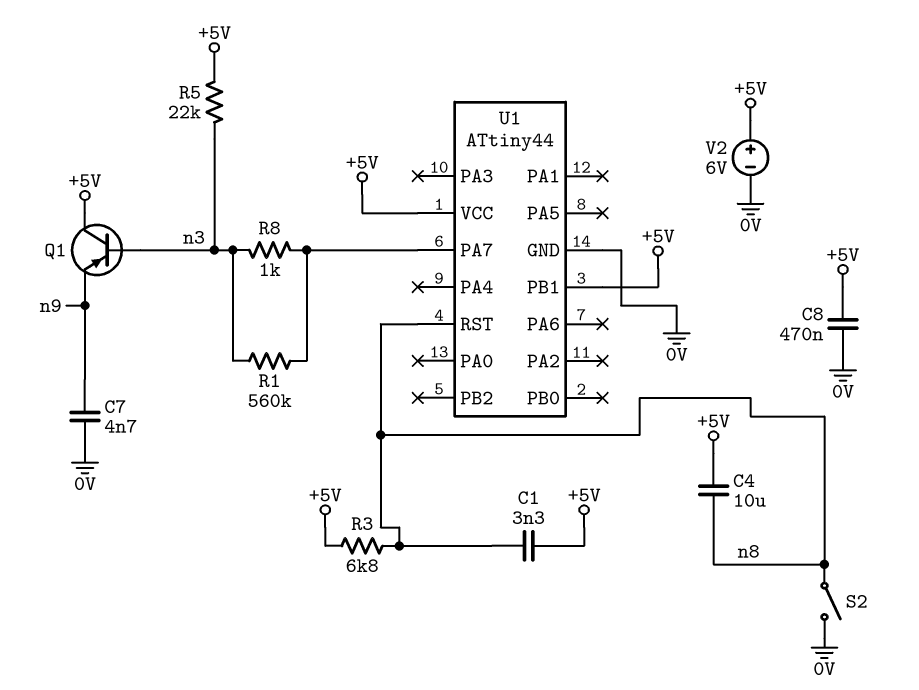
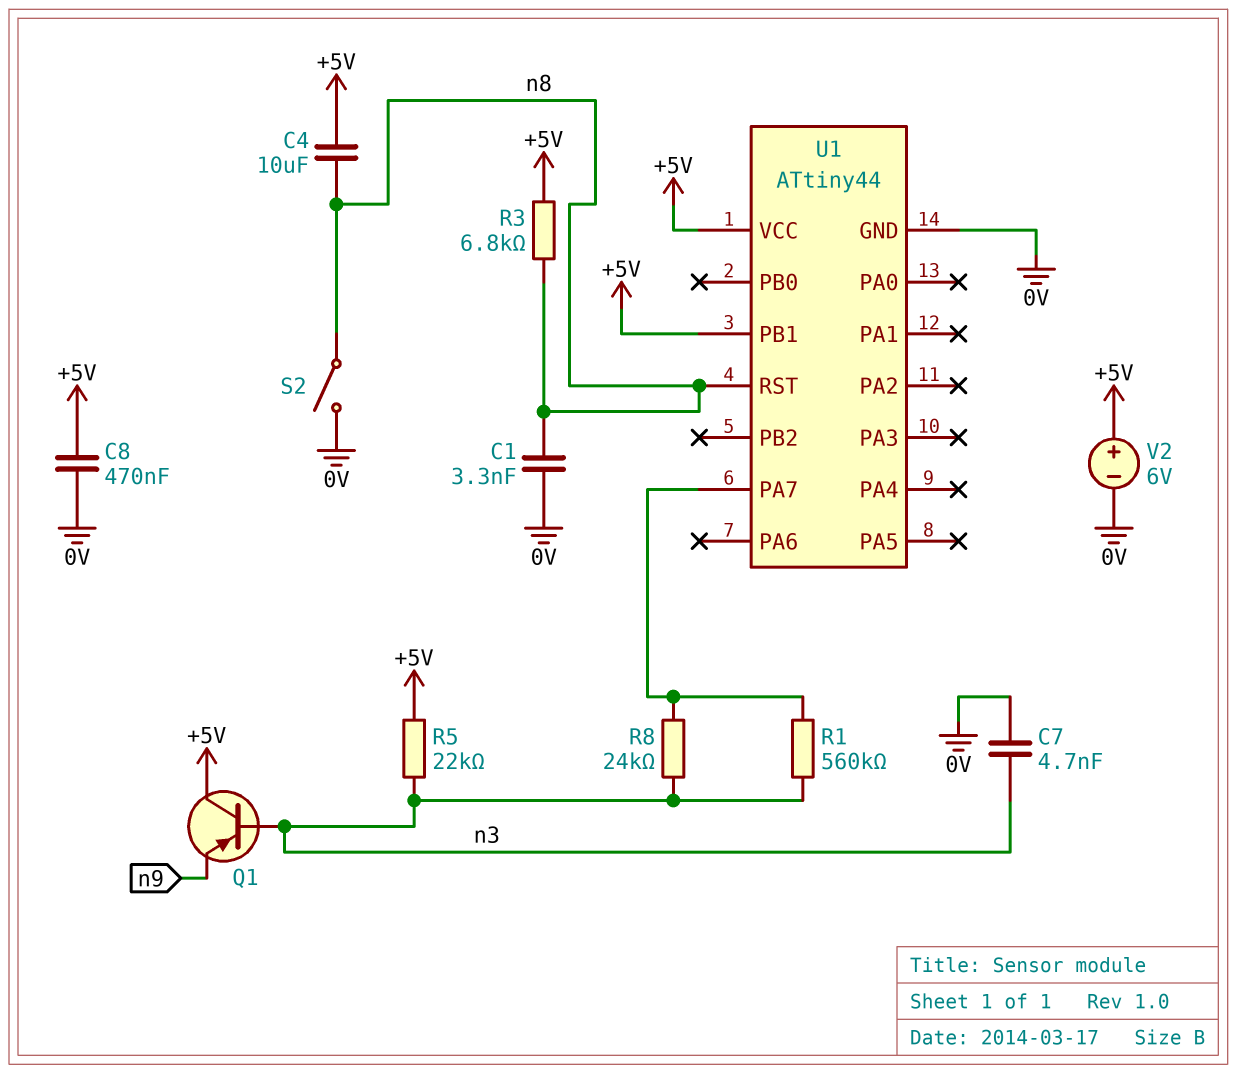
C1: 3.3nF (+5V, n8) -> 3.3nF (0V, n8)
C7: 4.7nF (0V, n9) -> 4.7nF (0V, n3)
R8: 1k (U1/PA7, n3) -> 24k (U1/PA7, n3)

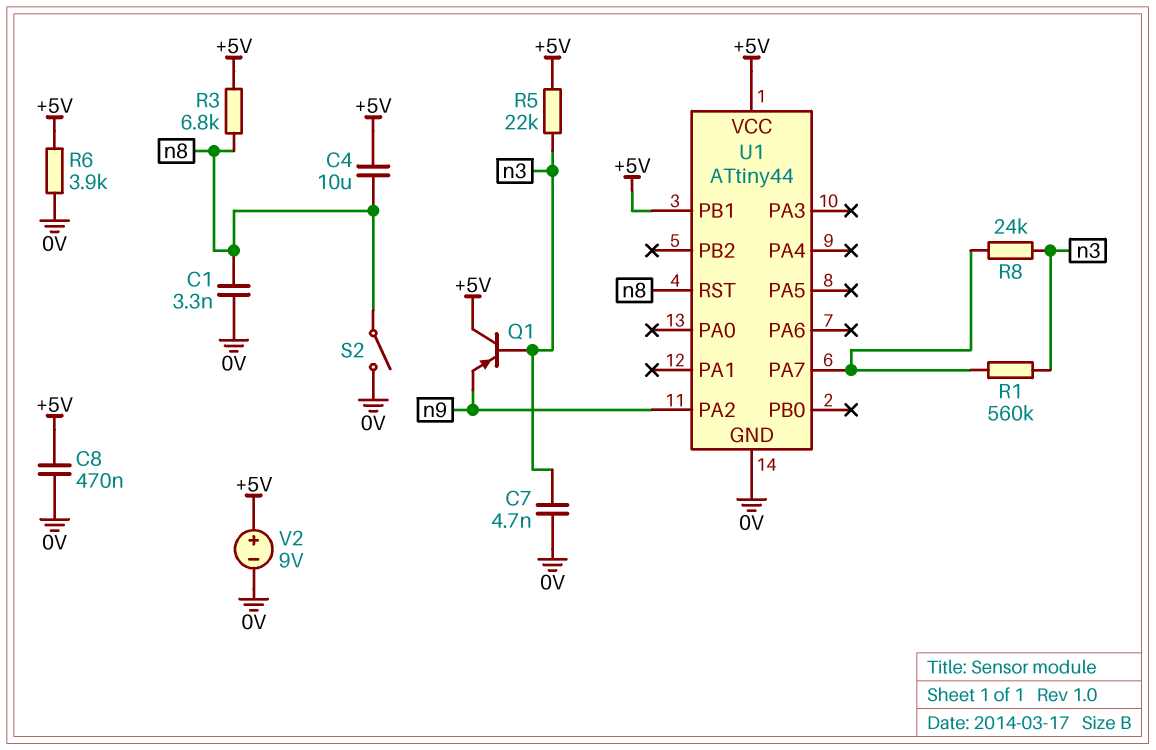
R6: none -> 3.9k (+5V, 0V)
U1 pin PA2: none -> n9
V2: 6V (plus +5V, minus 0V) -> 9V (plus +5V, minus 0V)

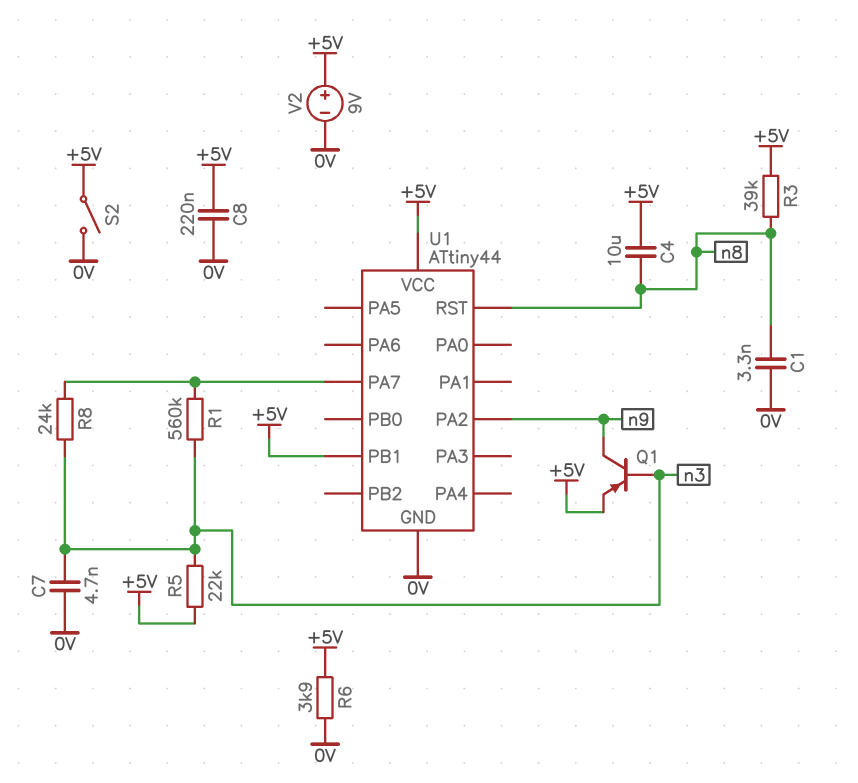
C8: 470nF (+5V, 0V) -> 220nF (+5V, 0V)
Q1: PNP (B n3, C +5V, E n9) -> PNP (B n3, C n9, E +5V)
R3: 6.8k (+5V, n8) -> 39k (+5V, n8)
S2: switch (0V, n8) -> switch (+5V, 0V)

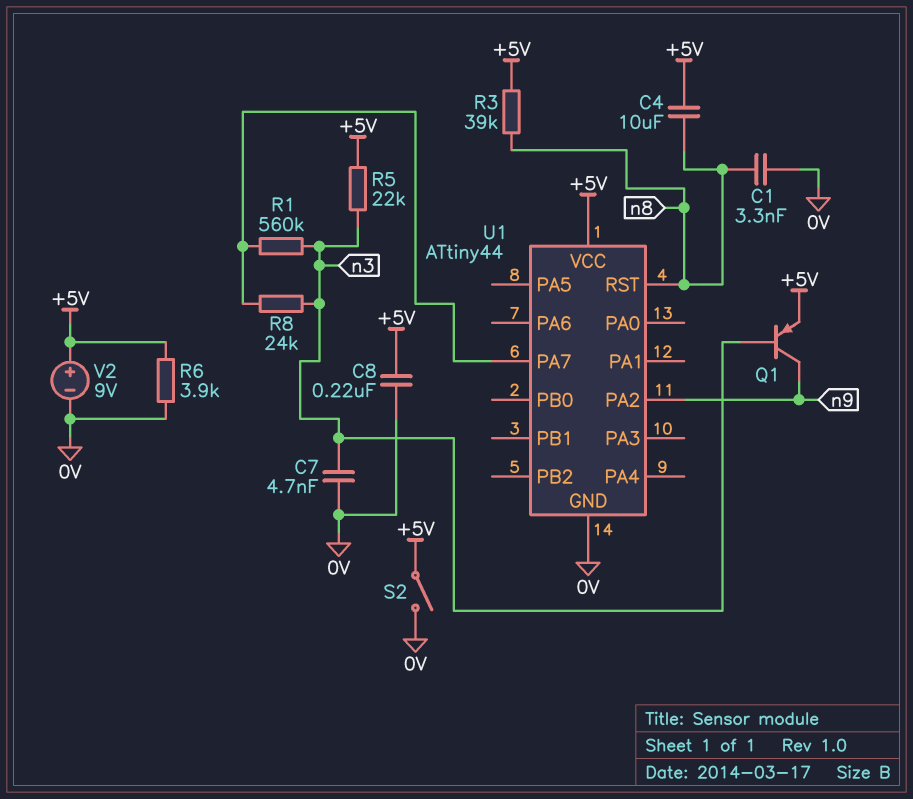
U1 pin PB1: +5V -> none

